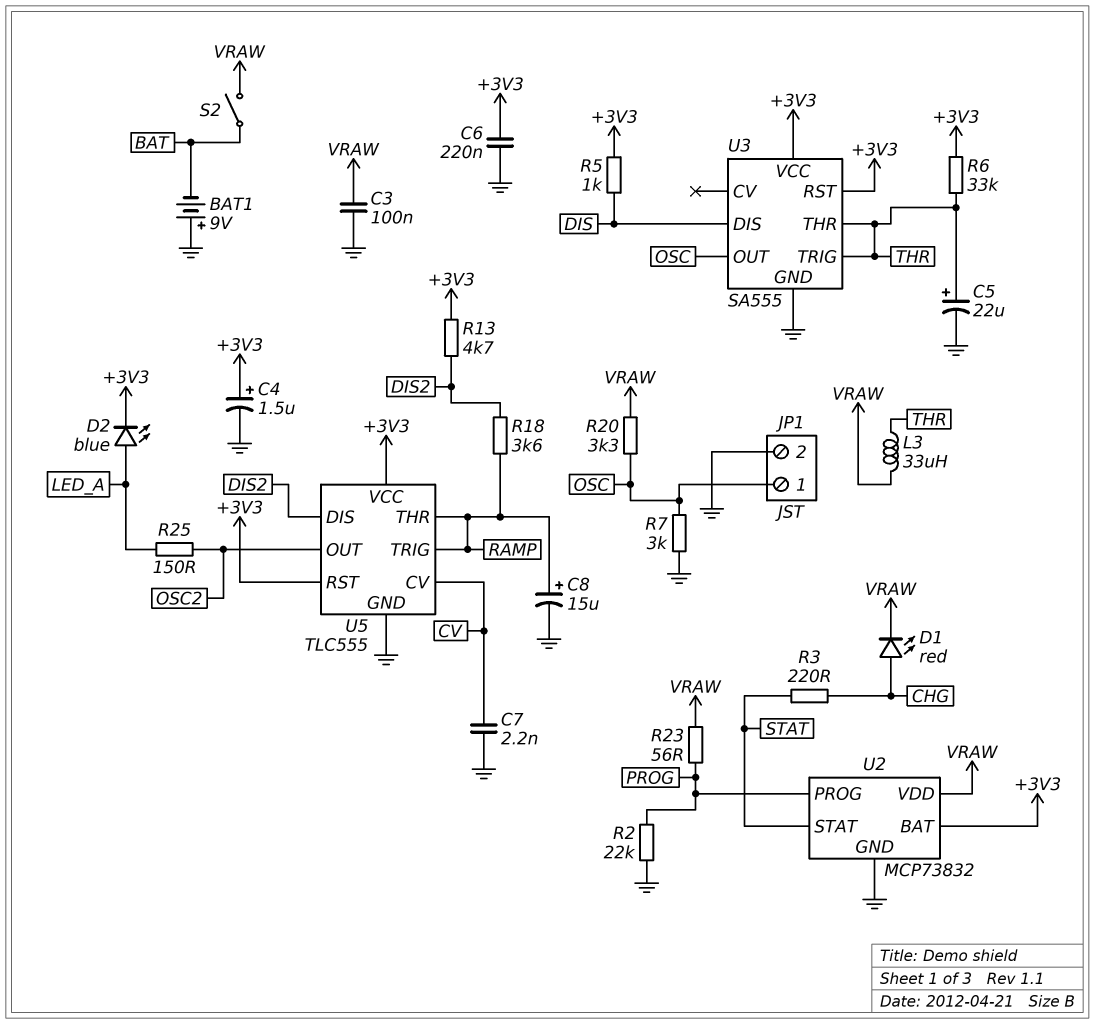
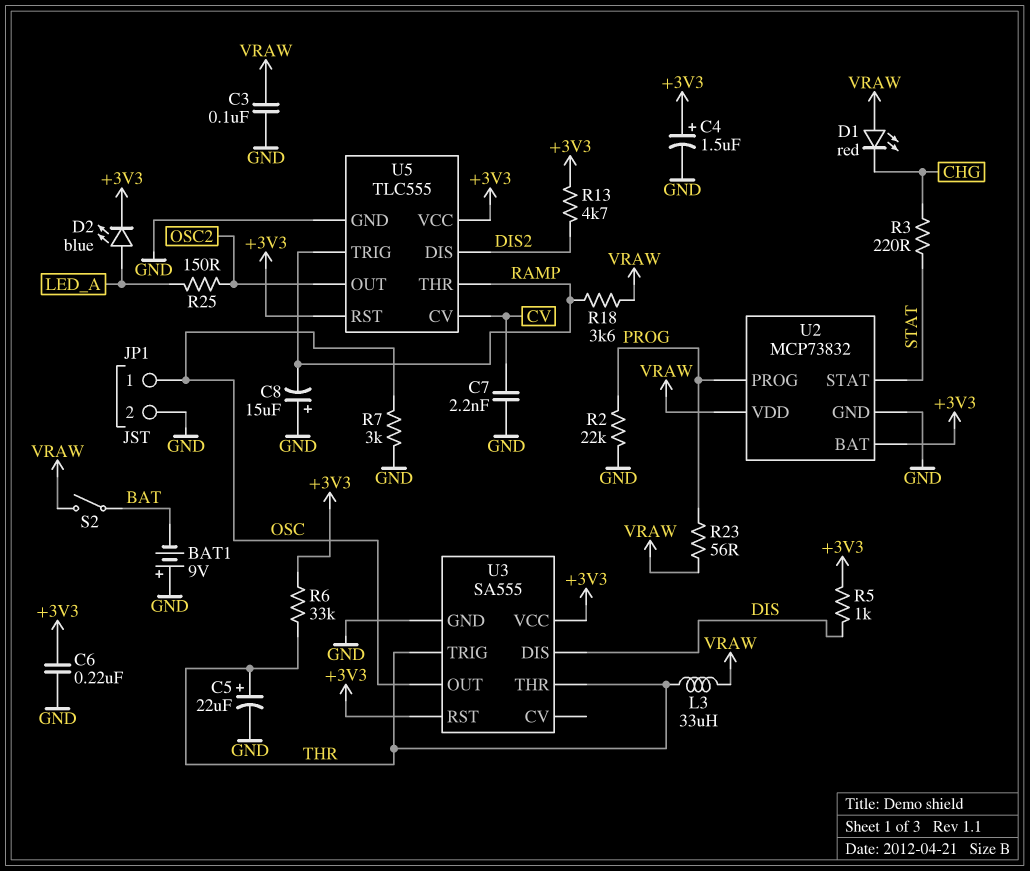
C8: 15uF (plus RAMP, minus GND) -> 15uF (plus GND, minus RAMP)
D1: LED red (A CHG, K VRAW) -> LED red (A VRAW, K CHG)
R18: 3.6k (DIS2, RAMP) -> 3.6k (RAMP, VRAW)
R20: 3.3k (OSC, VRAW) -> none

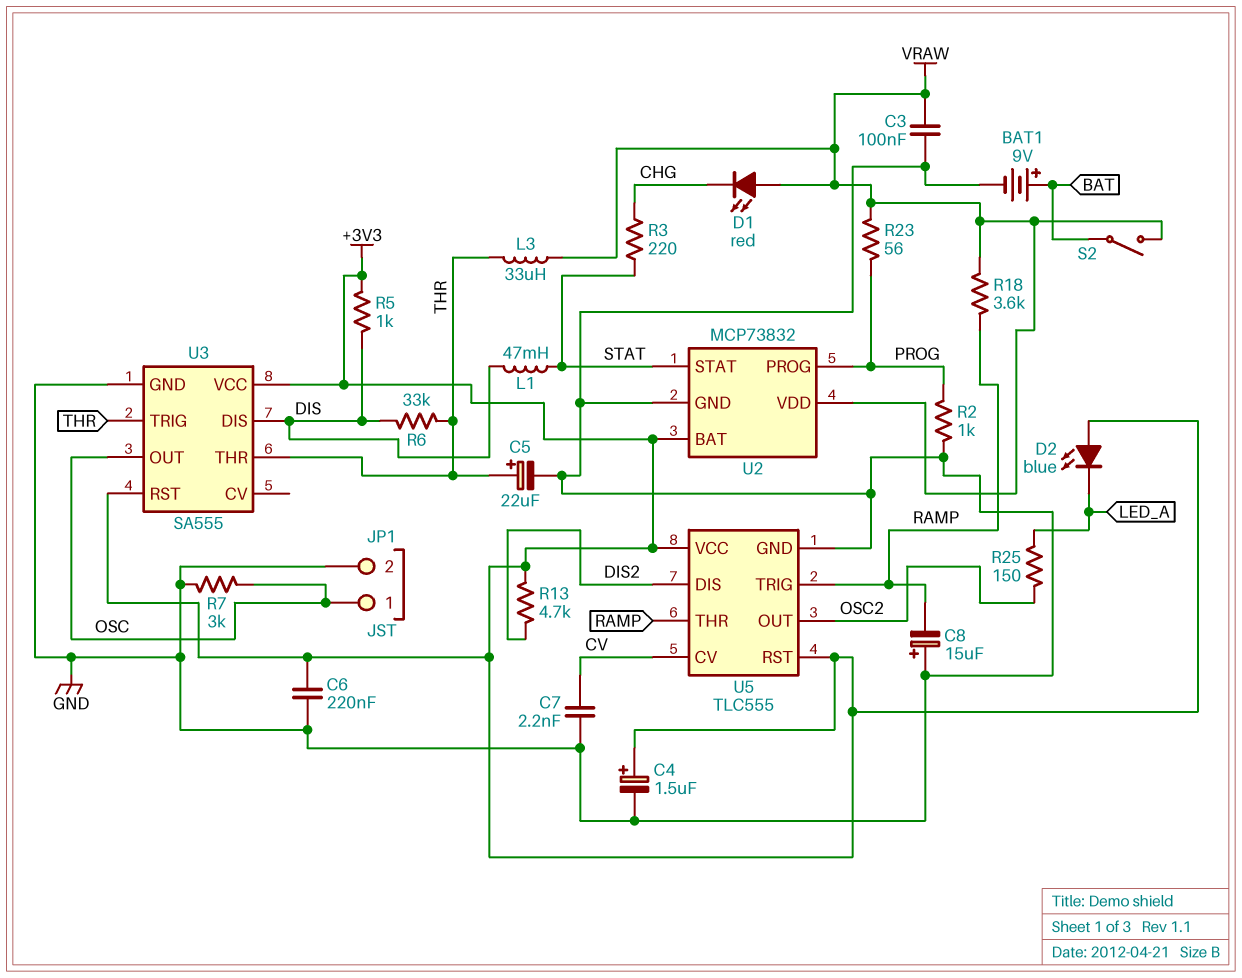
BAT1: 9V (plus GND, minus BAT) -> 9V (plus BAT, minus GND)
D2: LED blue (A LED_A, K +3V3) -> LED blue (A +3V3, K LED_A)
L1: none -> 47mH (DIS, STAT)
R2: 22k (GND, PROG) -> 1k (GND, PROG)
R6: 33k (+3V3, THR) -> 33k (DIS, THR)

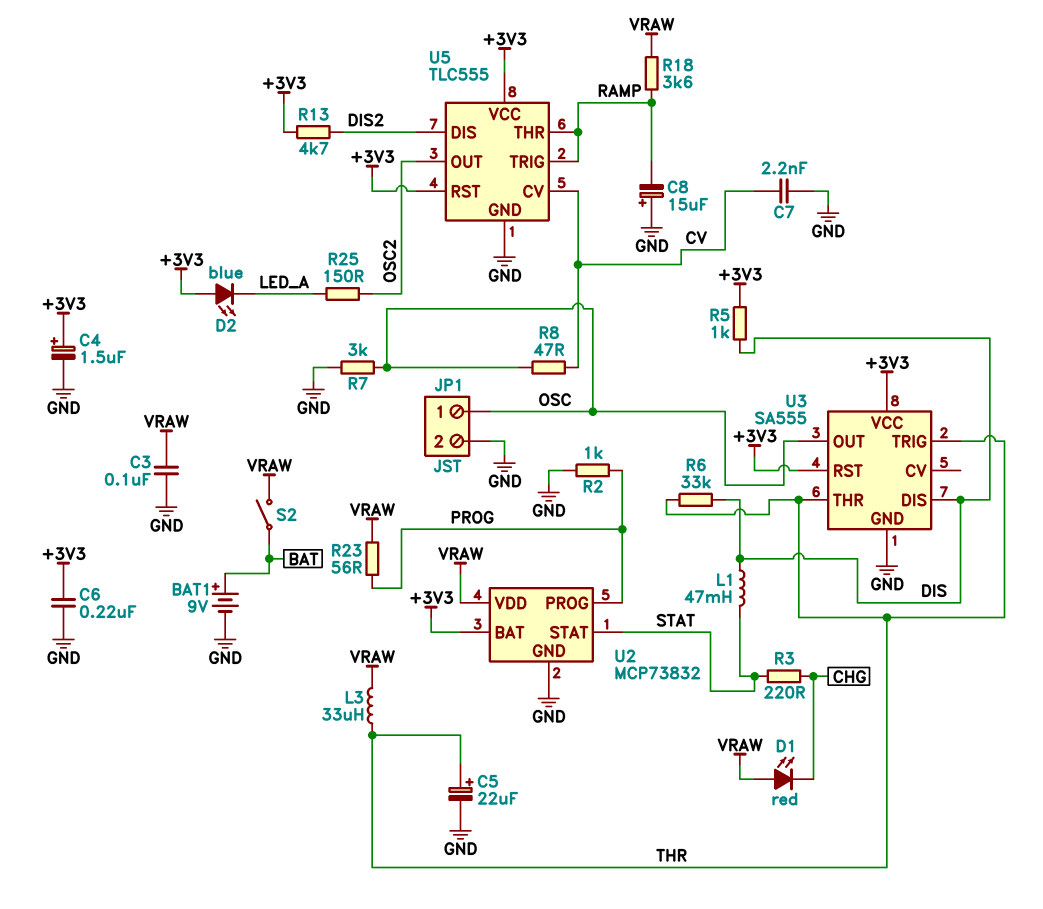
R8: none -> 47 (CV, OSC)

